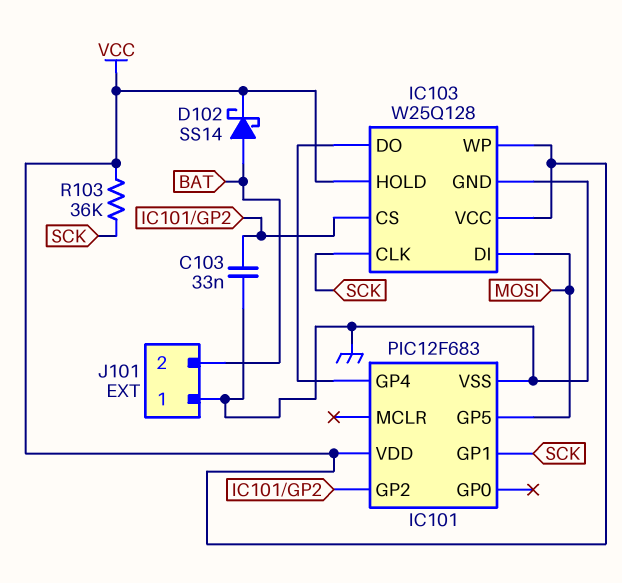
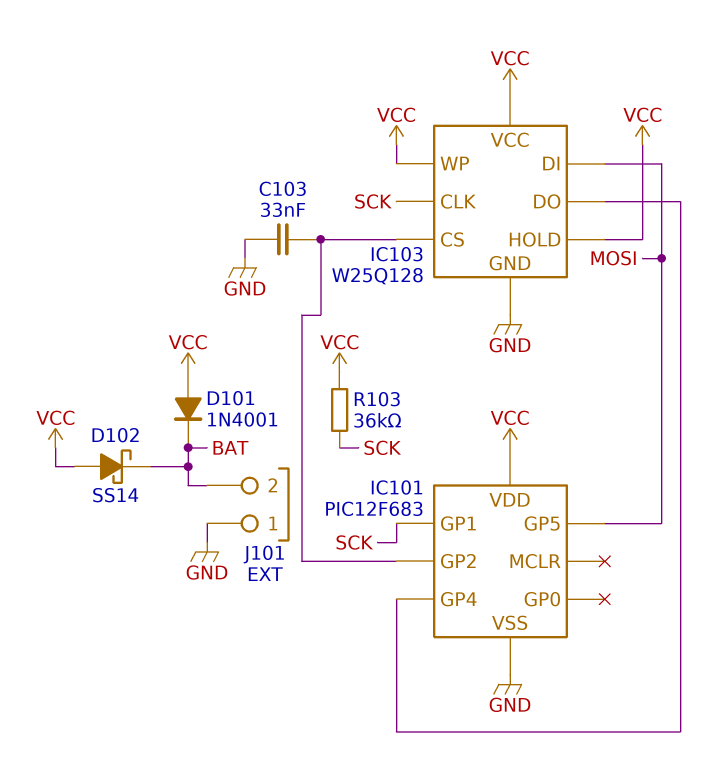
D101: none -> diode 1N4001 (A VCC, K BAT)
D102: schottky SS14 (A BAT, K VCC) -> schottky SS14 (A VCC, K BAT)

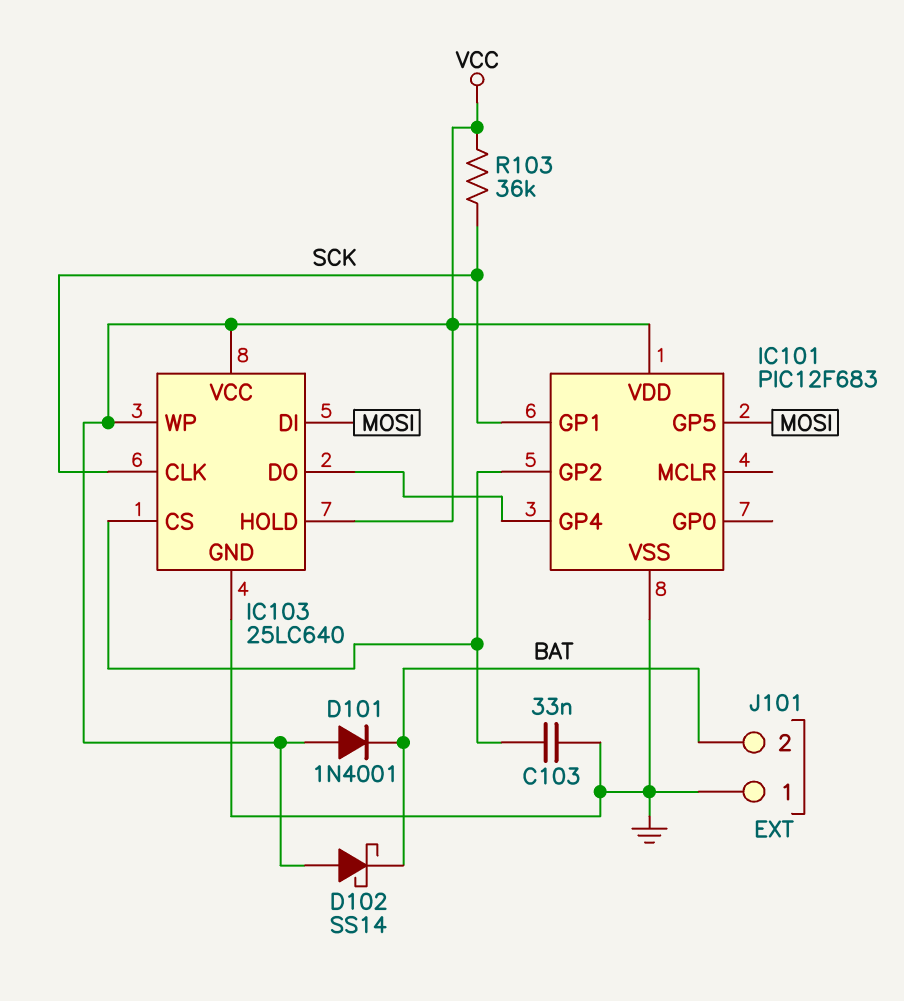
IC103: W25Q128 -> 25LC640

